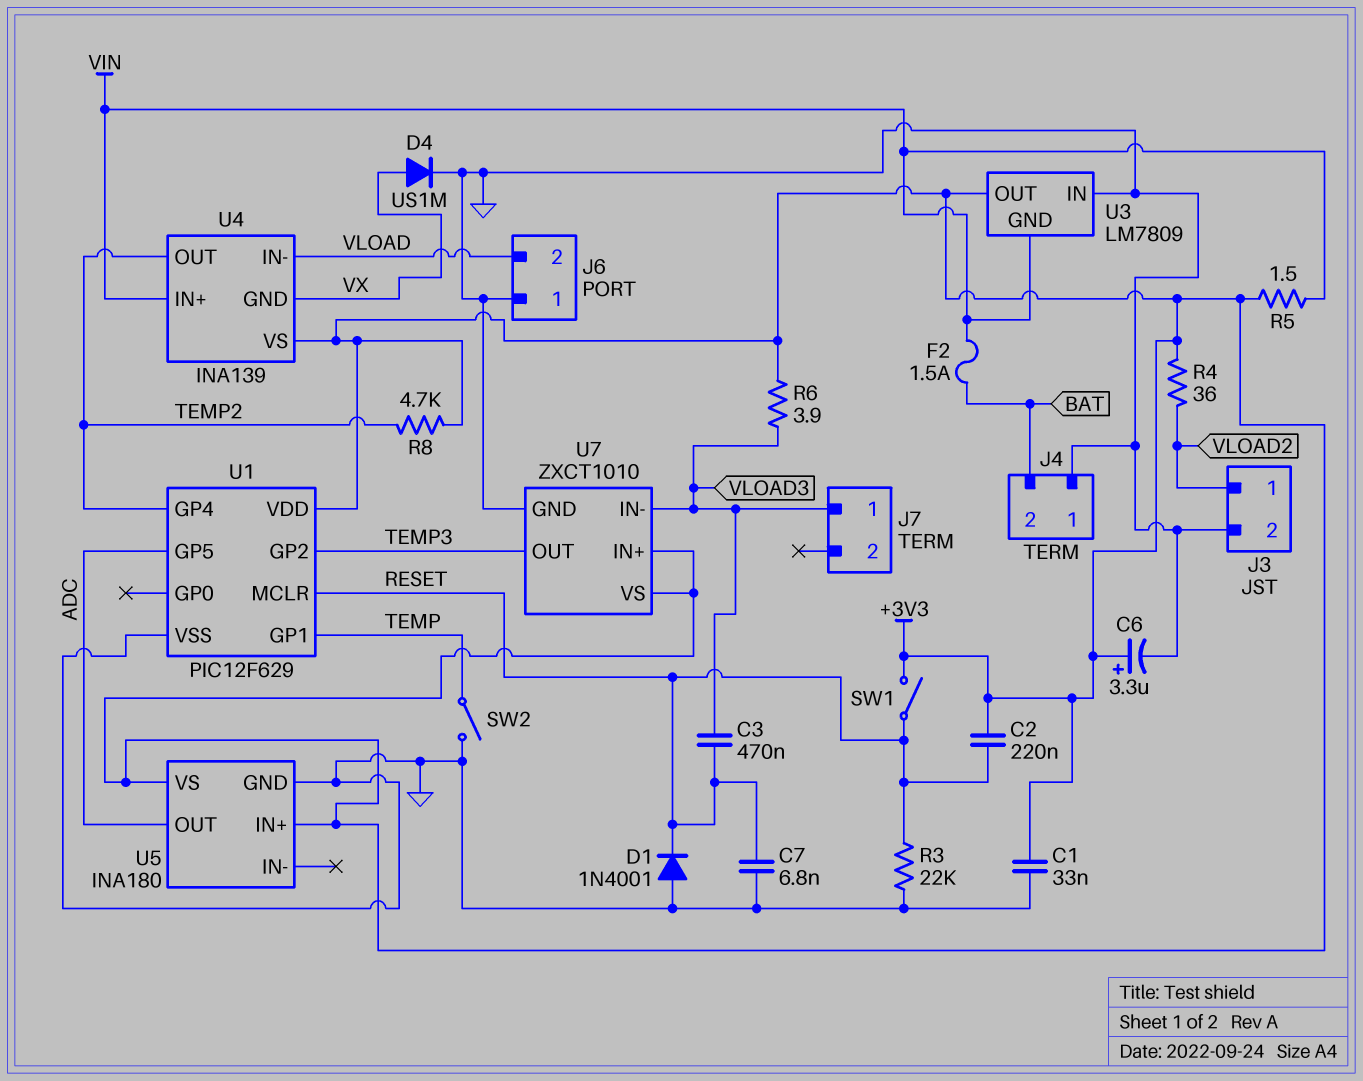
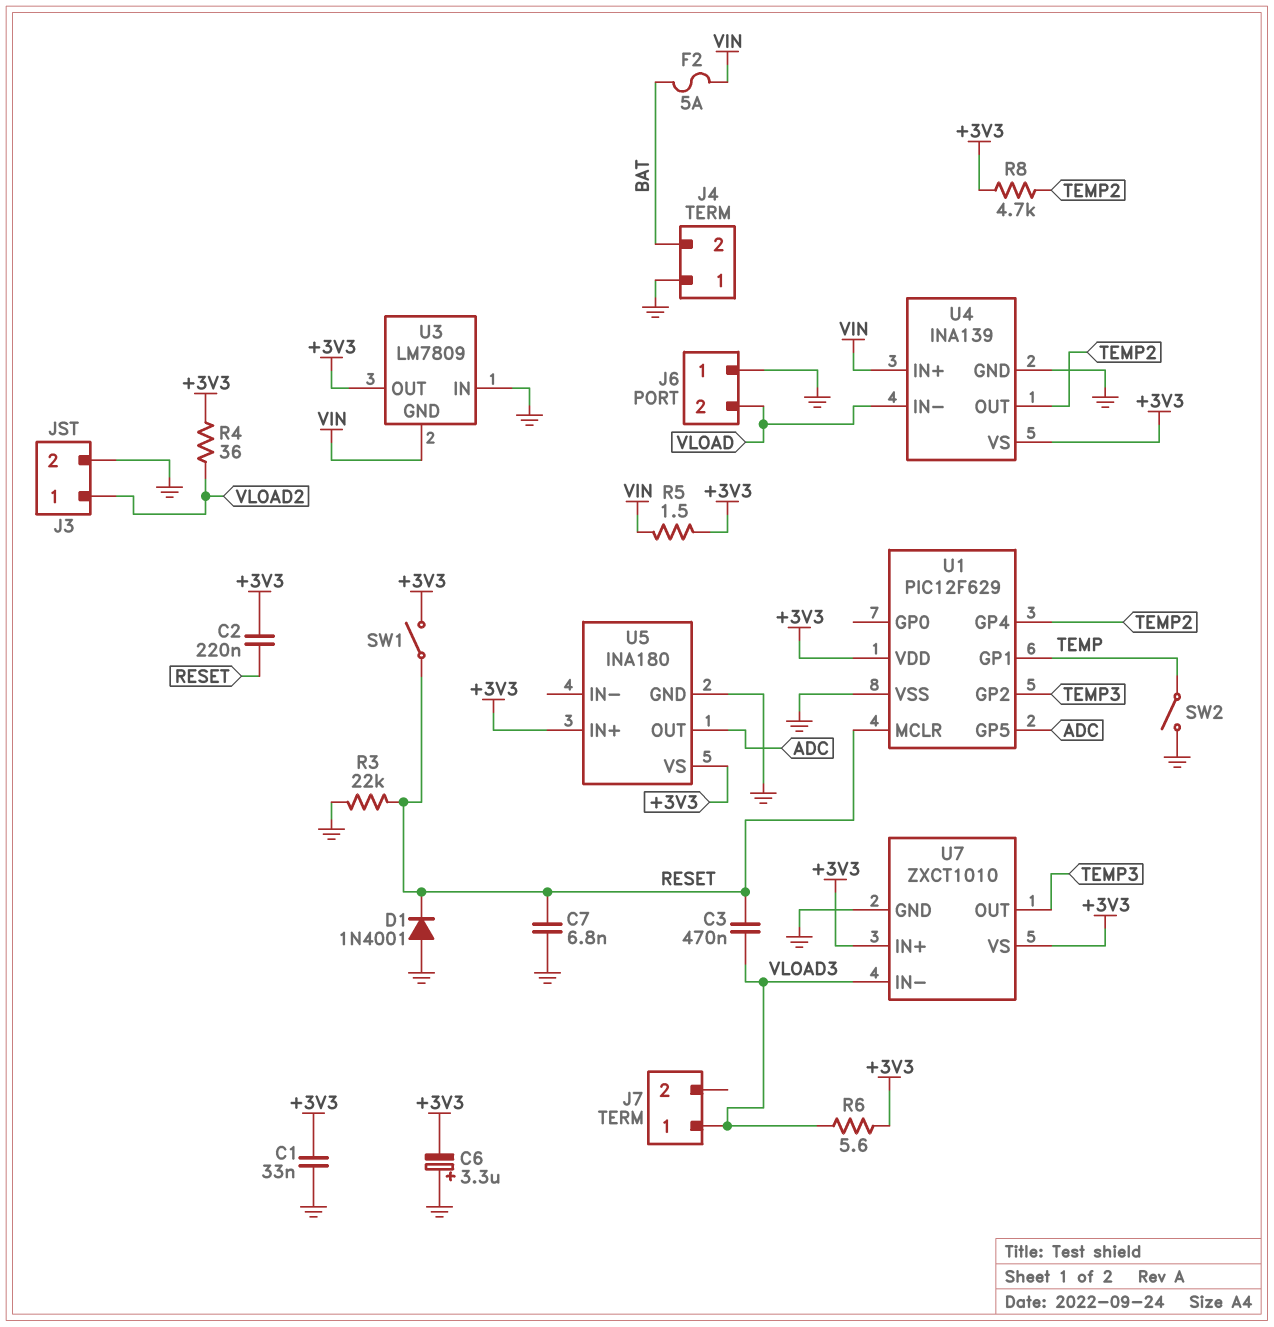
C6: 3.3uF (plus +3V3, minus GND) -> 3.3uF (plus GND, minus +3V3)
D4: diode US1M (A VX, K GND) -> none
F2: 1.5A (BAT, VIN) -> 5A (BAT, VIN)
R6: 3.9 (+3V3, VLOAD3) -> 5.6 (+3V3, VLOAD3)
U4 pin GND: VX -> GND

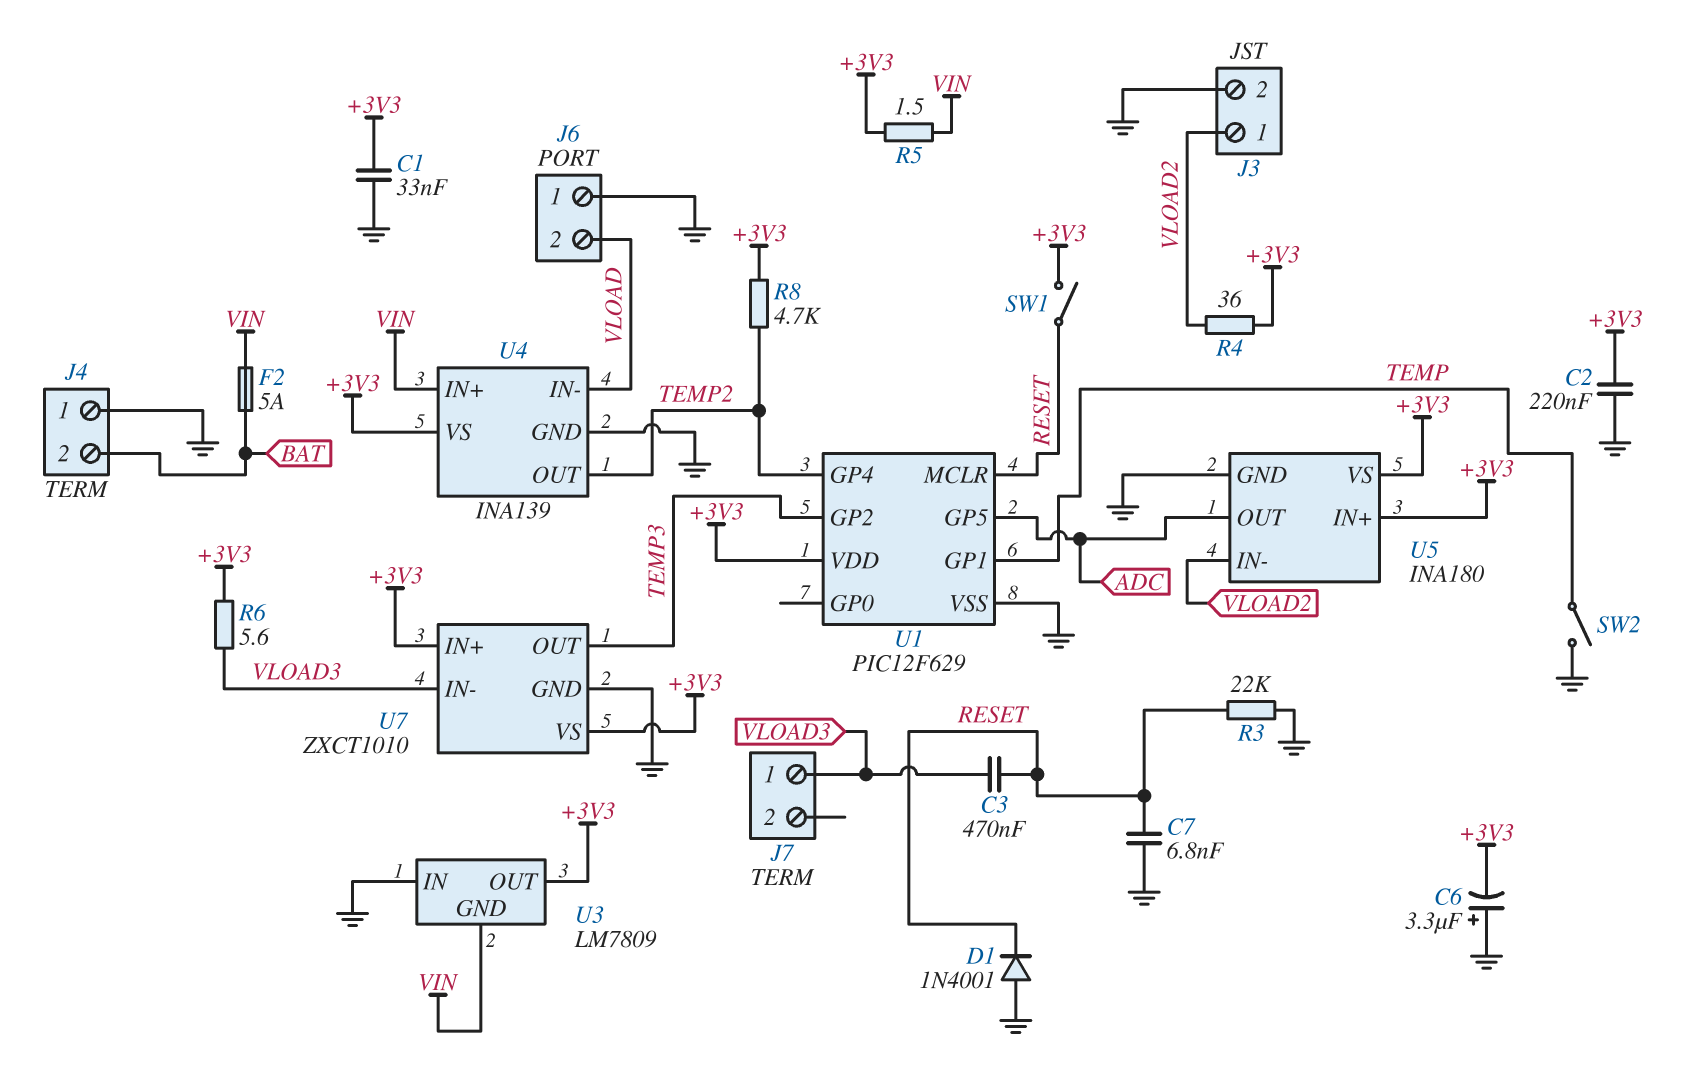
C2: 220nF (+3V3, RESET) -> 220nF (+3V3, GND)
U5 pin IN-: none -> VLOAD2

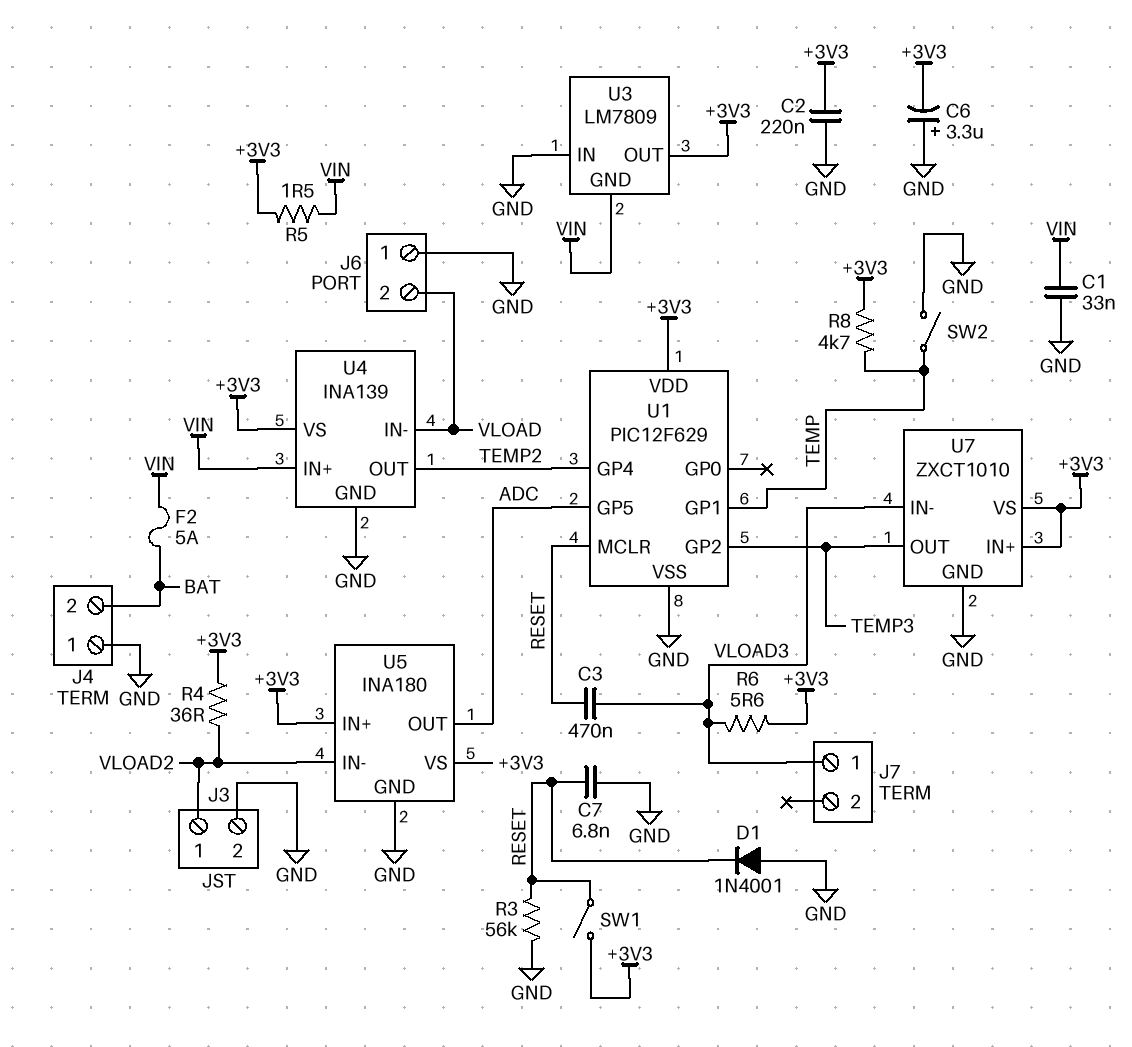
C1: 33nF (+3V3, GND) -> 33nF (GND, VIN)
R3: 22k (GND, RESET) -> 56k (GND, RESET)
R8: 4.7k (+3V3, TEMP2) -> 4.7k (+3V3, TEMP)

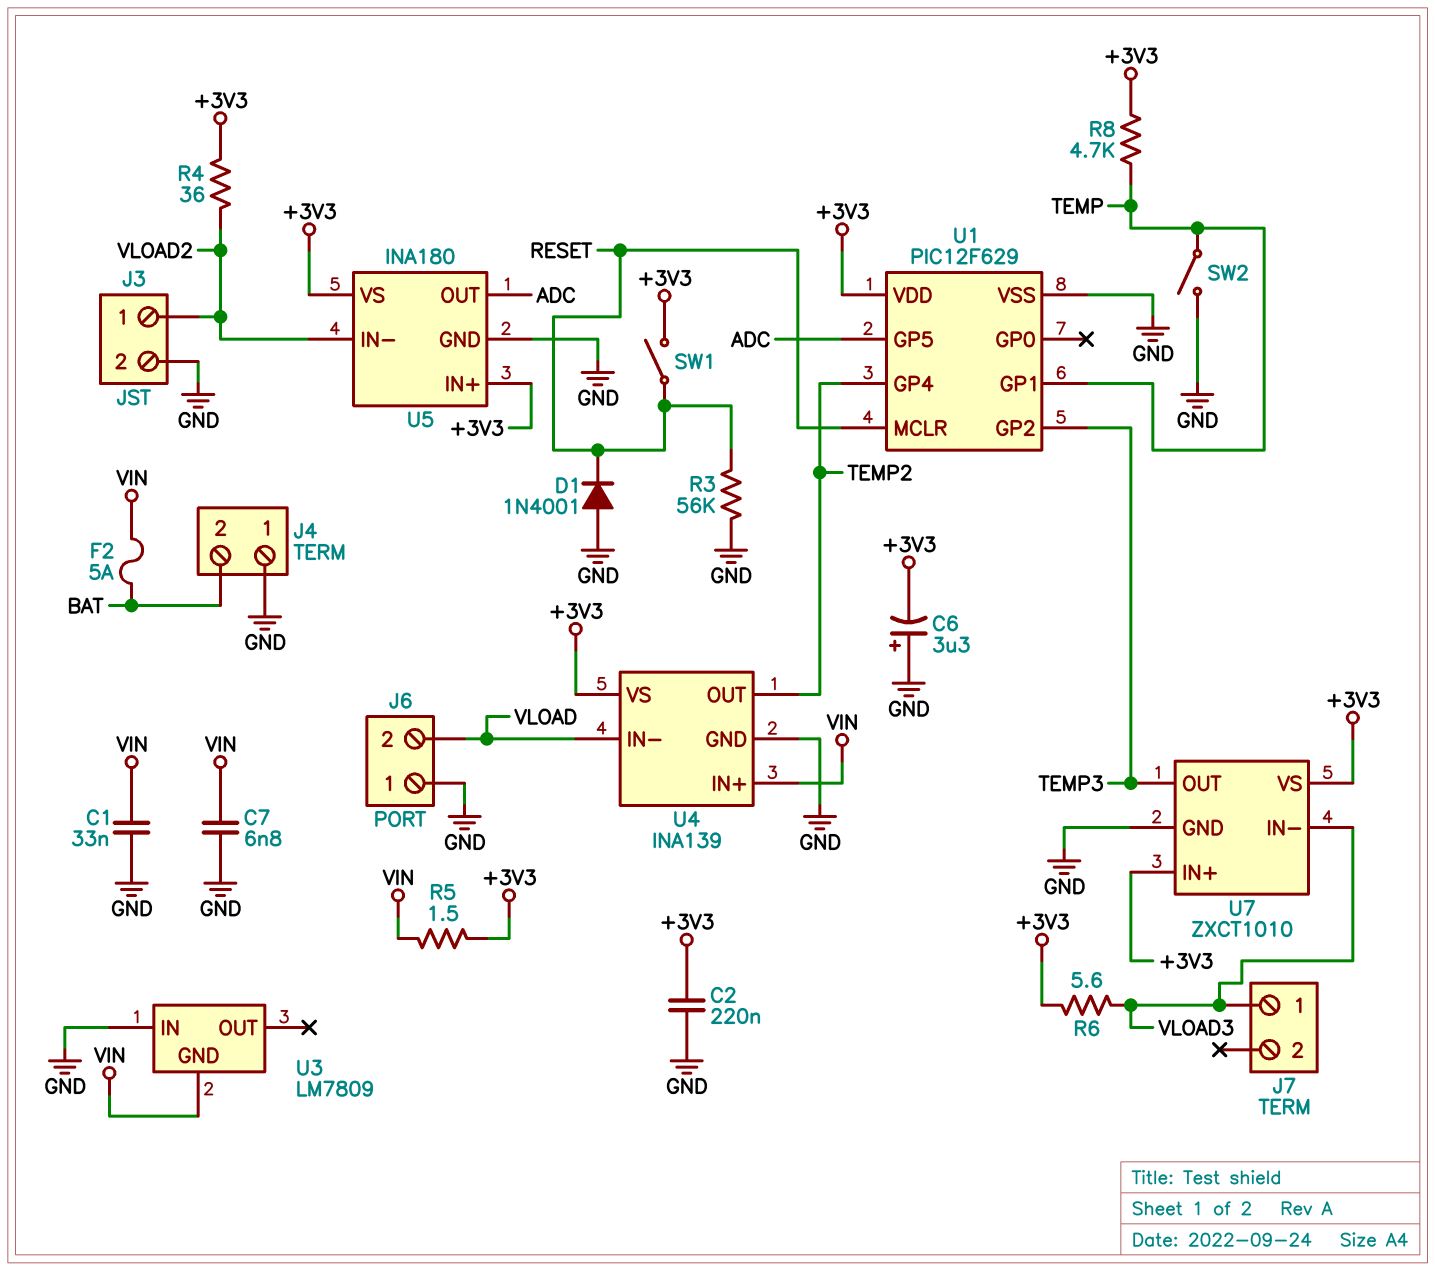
C3: 470nF (RESET, VLOAD3) -> none
C7: 6.8nF (GND, RESET) -> 6.8nF (GND, VIN)
U3 pin OUT: +3V3 -> none

